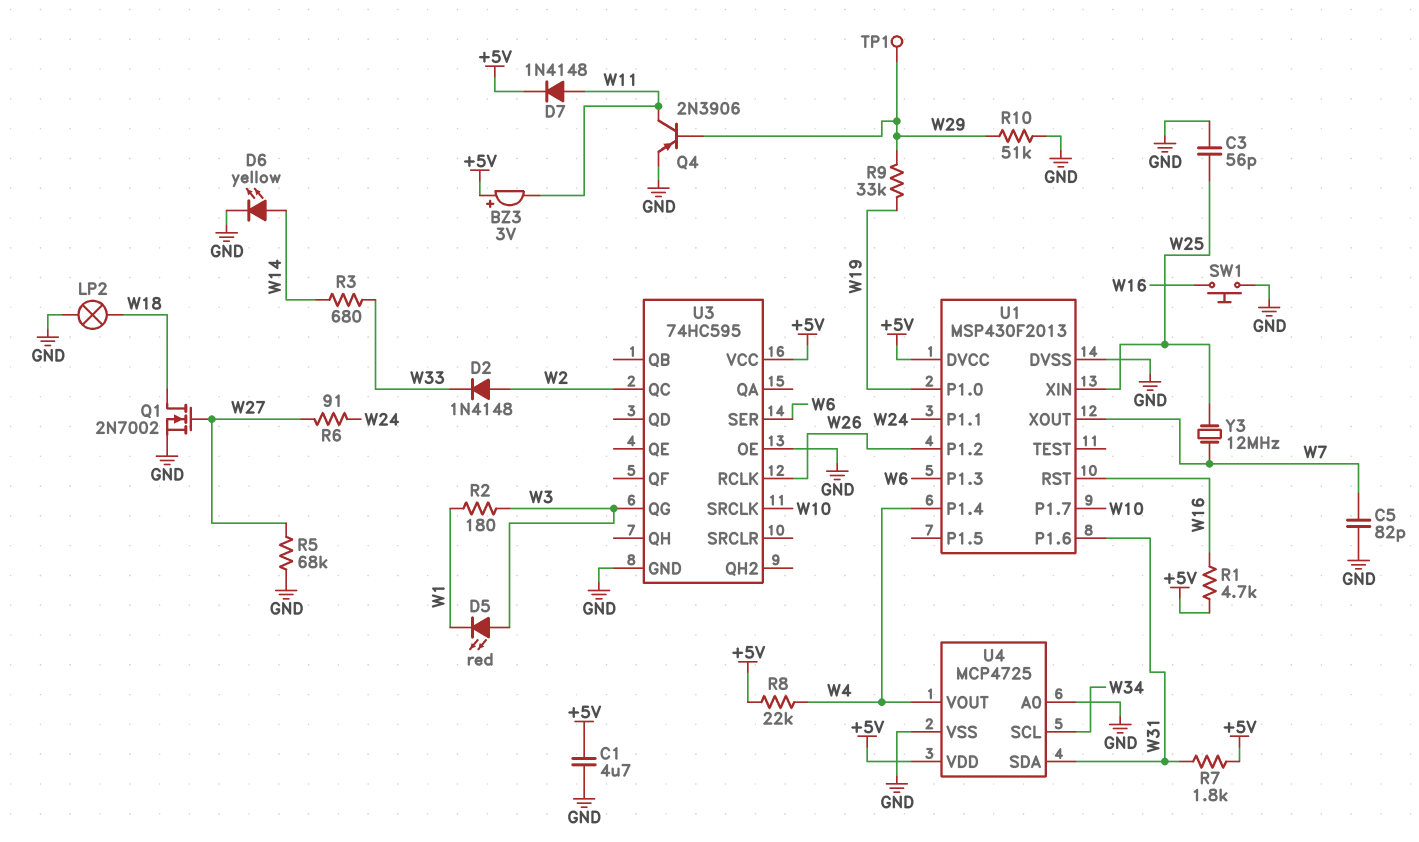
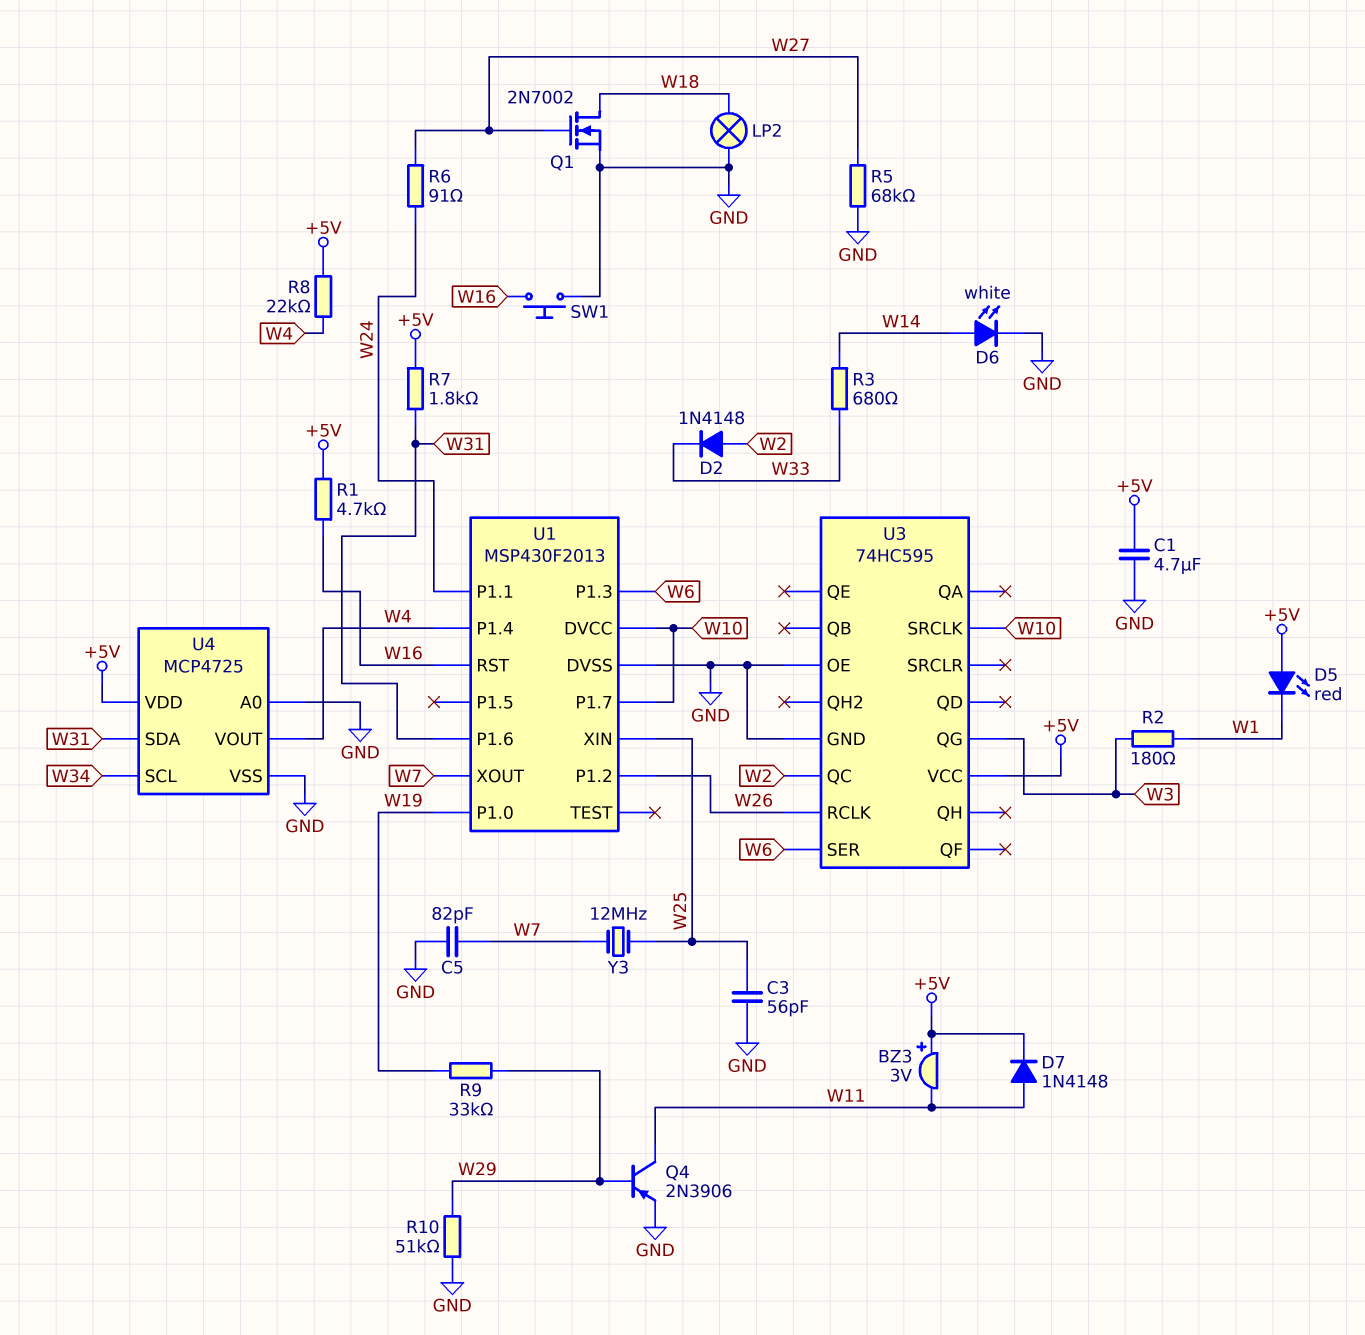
D5: LED red (A W3, K W1) -> LED red (A +5V, K W1)
D6: LED yellow (A W14, K GND) -> LED white (A W14, K GND)
TP1: test point (W29) -> none
U1 pin DVCC: +5V -> W10

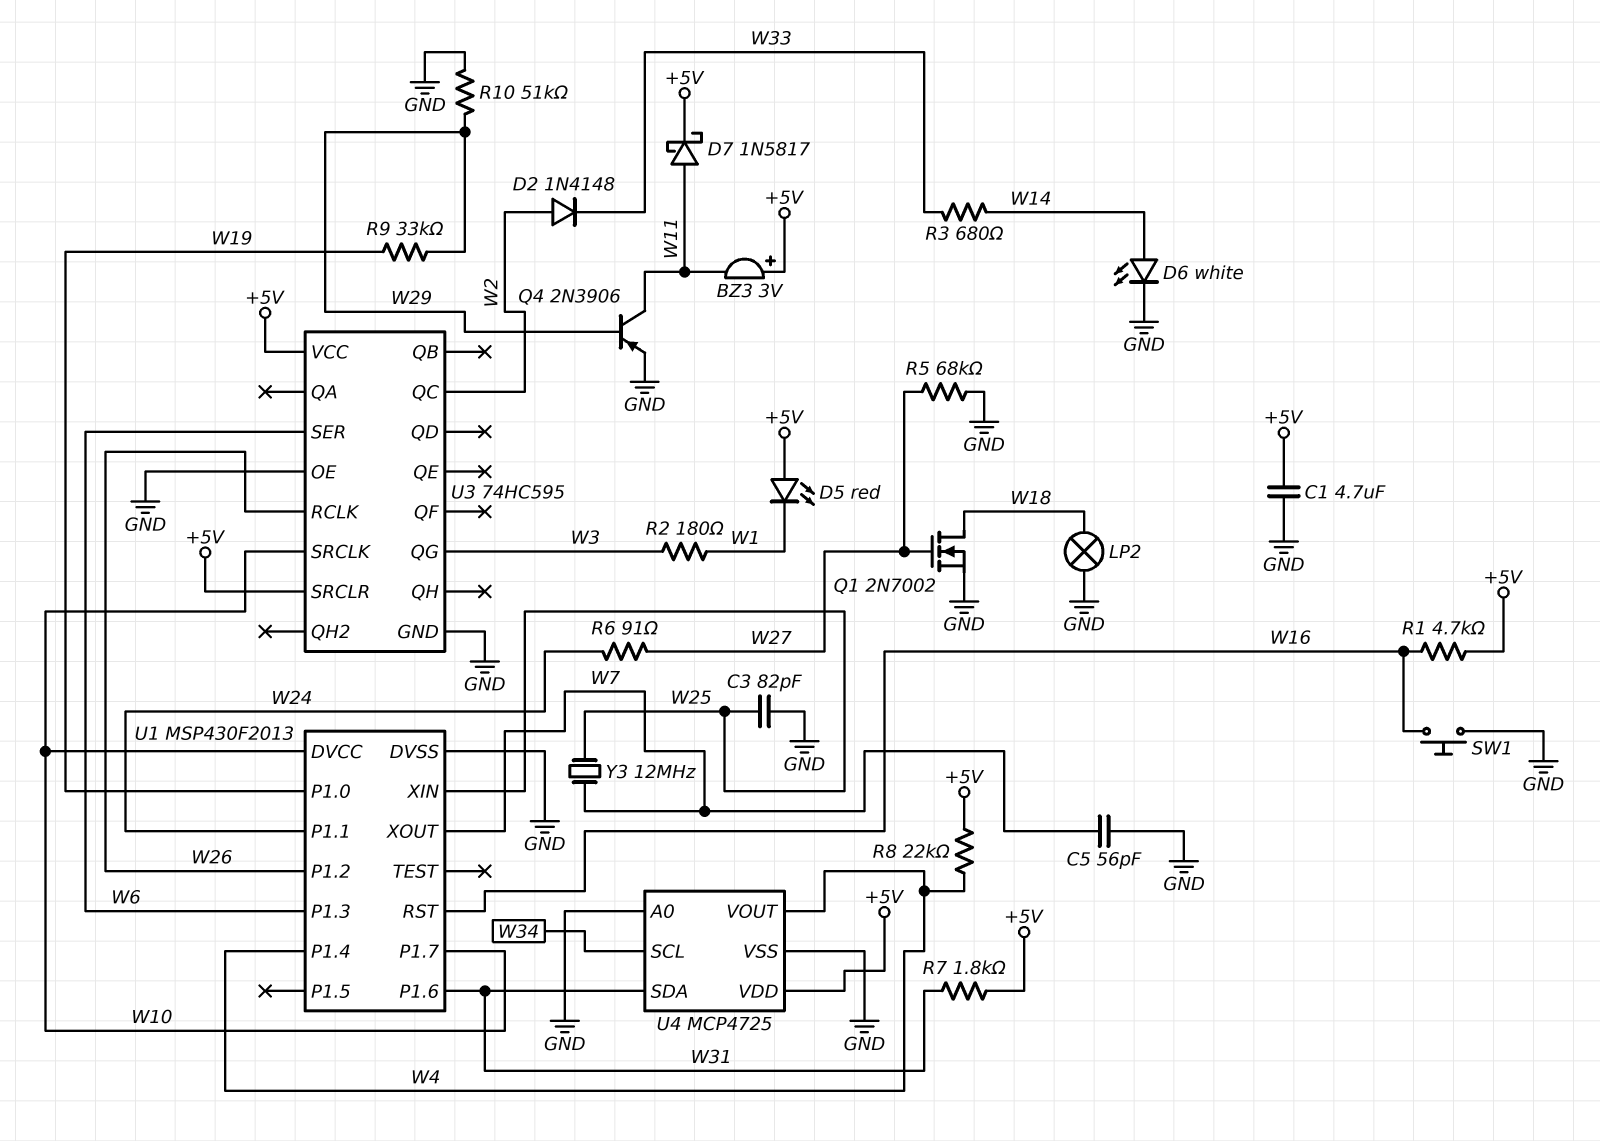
C3: 56pF (GND, W25) -> 82pF (GND, W25)
C5: 82pF (GND, W7) -> 56pF (GND, W7)
D7: diode 1N4148 (A W11, K +5V) -> schottky 1N5817 (A W11, K +5V)
U3 pin SRCLR: none -> +5V

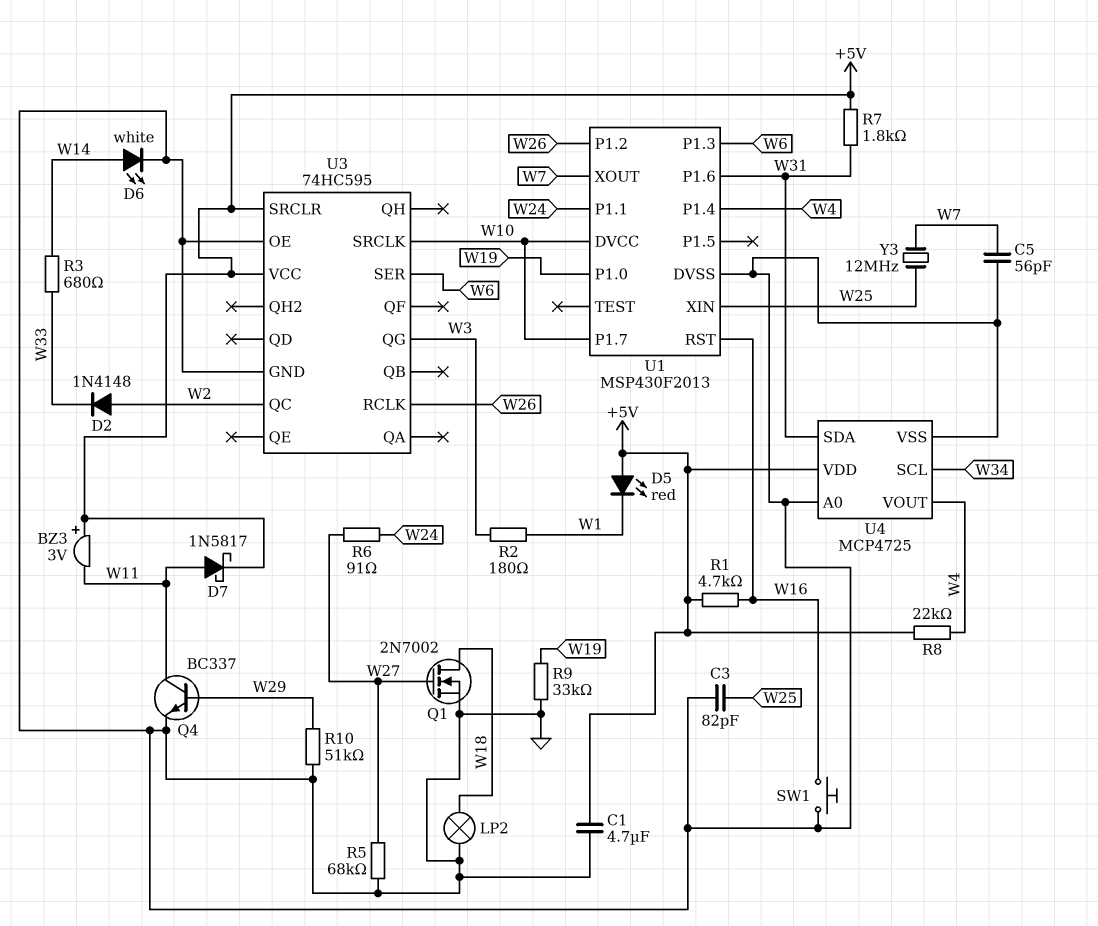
Q4: PNP 2N3906 (B W29, C W11, E GND) -> NPN BC337 (B W29, C W11, E GND)
R9: 33k (W19, W29) -> 33k (GND, W19)

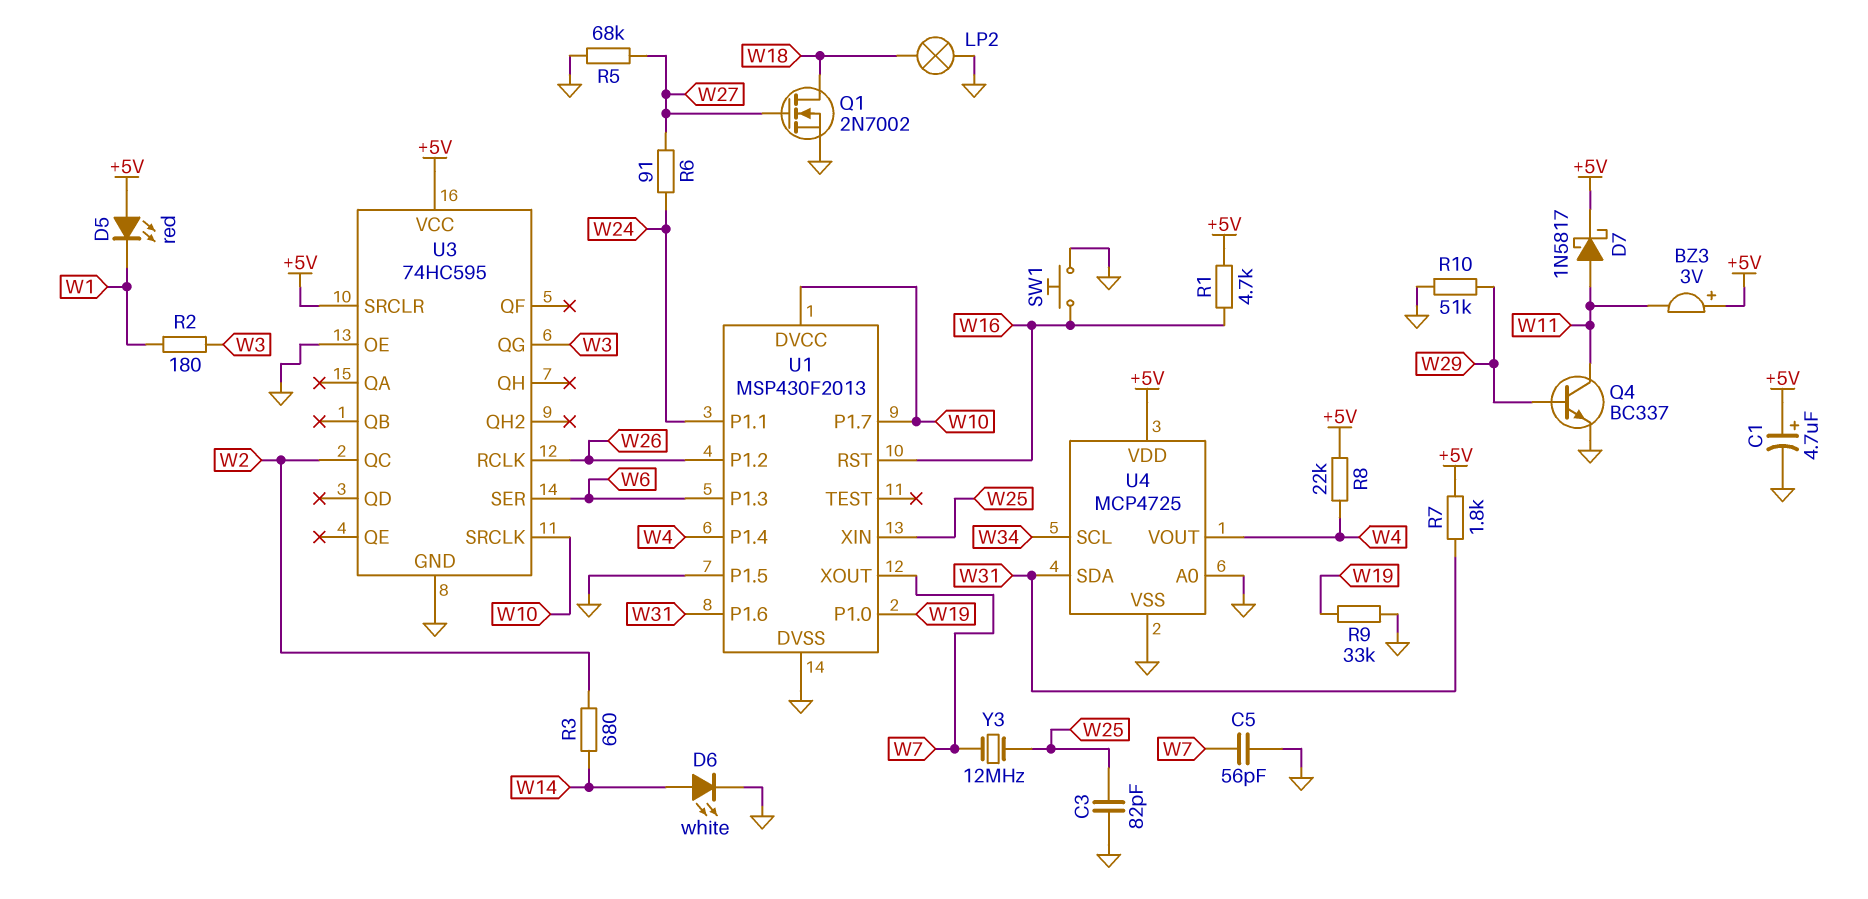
C1: 4.7uF (+5V, GND) -> 4.7uF (plus +5V, minus GND)
D2: diode 1N4148 (A W2, K W33) -> none
R3: 680 (W14, W33) -> 680 (W2, W14)
U1 pin P1.5: none -> GND

